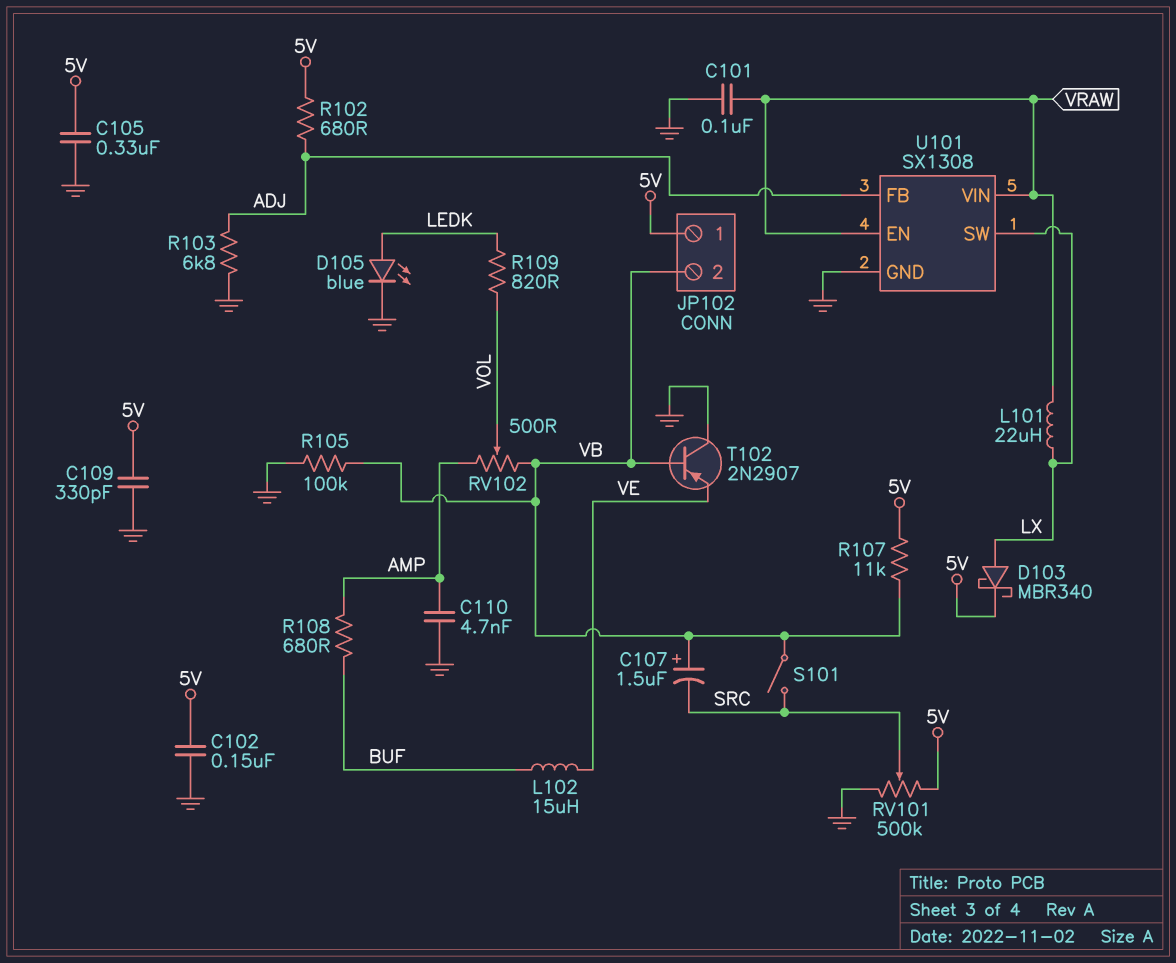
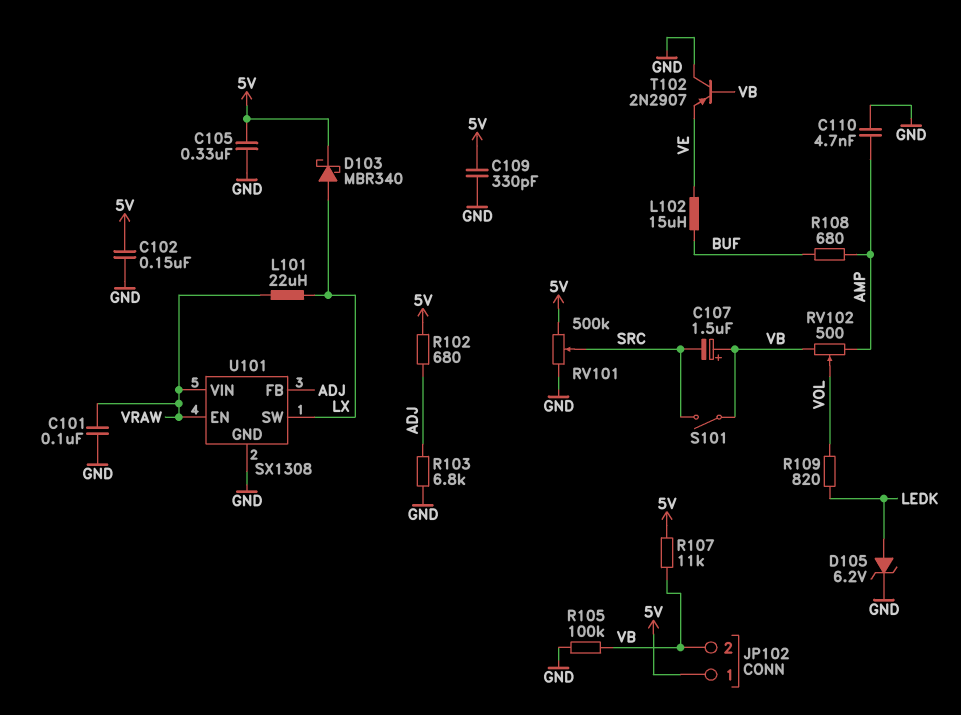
D105: LED blue (A LEDK, K GND) -> zener 6.2V (A LEDK, K GND)

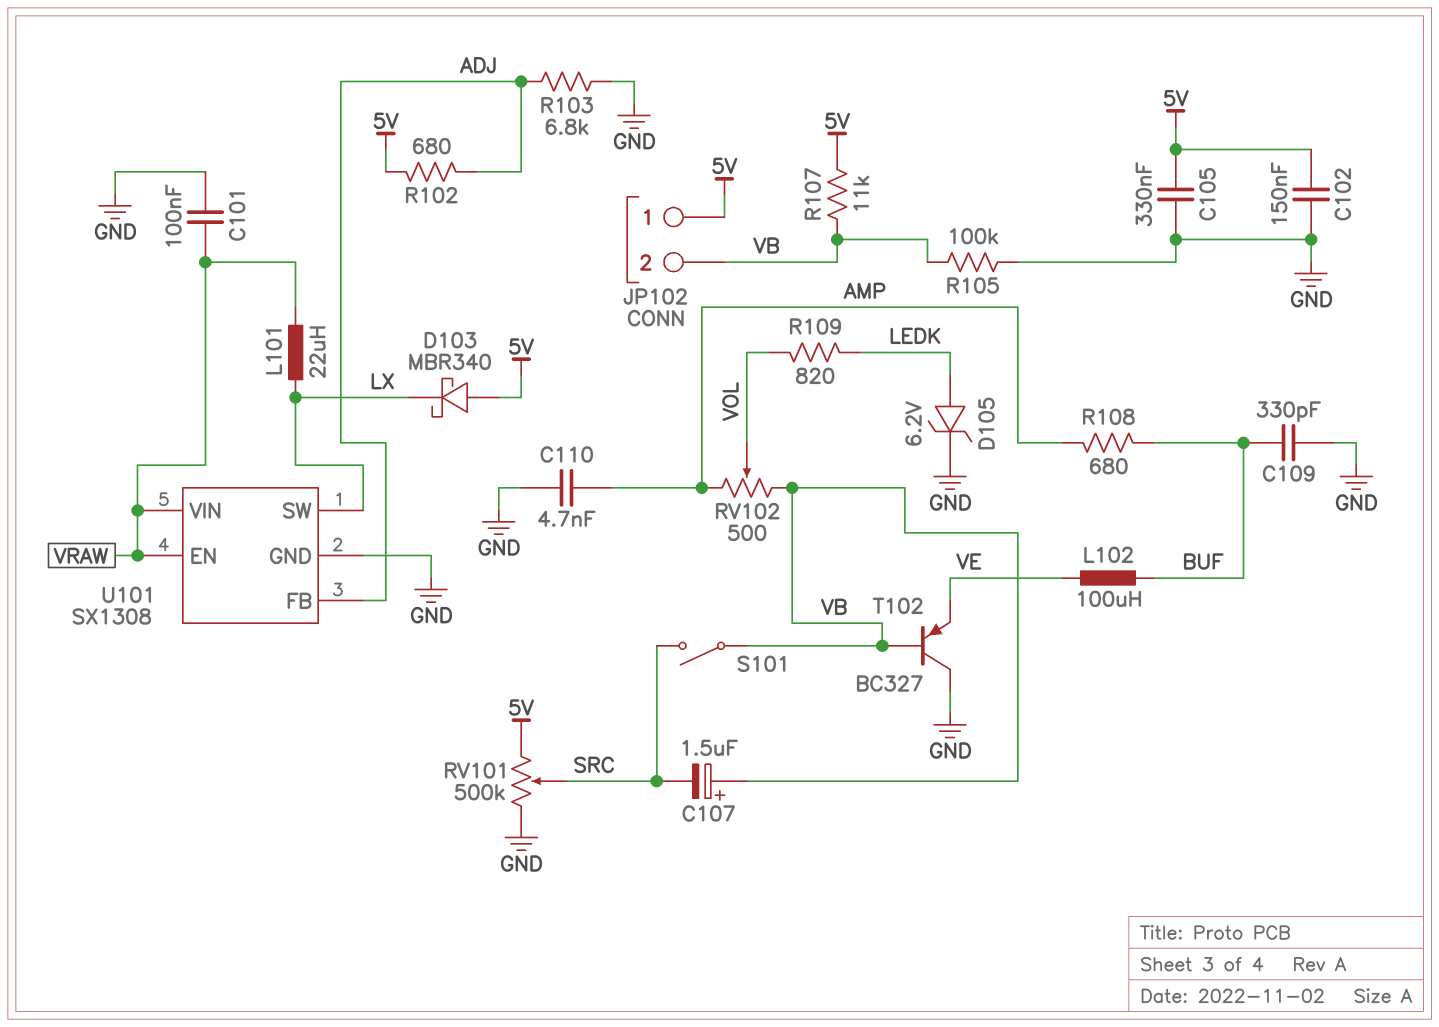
C109: 330pF (5V, GND) -> 330pF (BUF, GND)
D103: schottky MBR340 (A LX, K 5V) -> schottky MBR340 (A 5V, K LX)
L102: 15uH (BUF, VE) -> 100uH (BUF, VE)
T102: PNP 2N2907 (B VB, C GND, E VE) -> PNP BC327 (B VB, C GND, E VE)

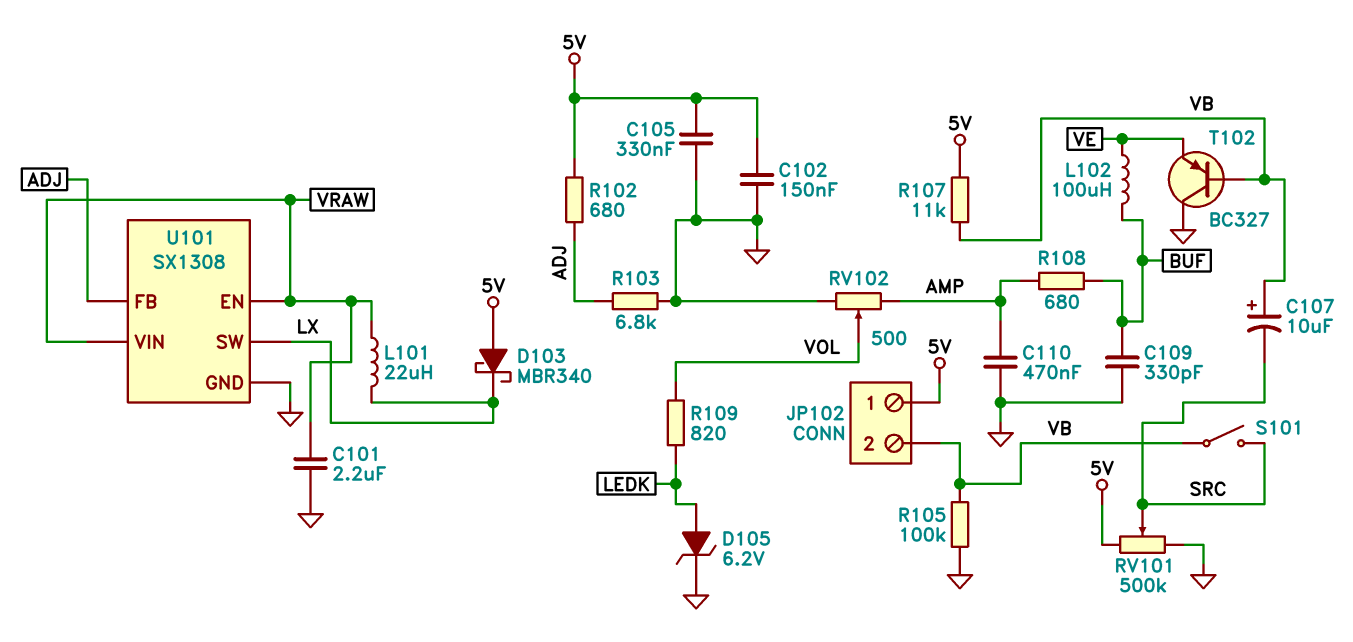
C101: 100nF (GND, VRAW) -> 2.2uF (GND, VRAW)
C107: 1.5uF (plus VB, minus SRC) -> 10uF (plus VB, minus SRC)
C110: 4.7nF (AMP, GND) -> 470nF (AMP, GND)
RV102: 500 (AMP, VB, wiper VOL) -> 500 (AMP, GND, wiper VOL)

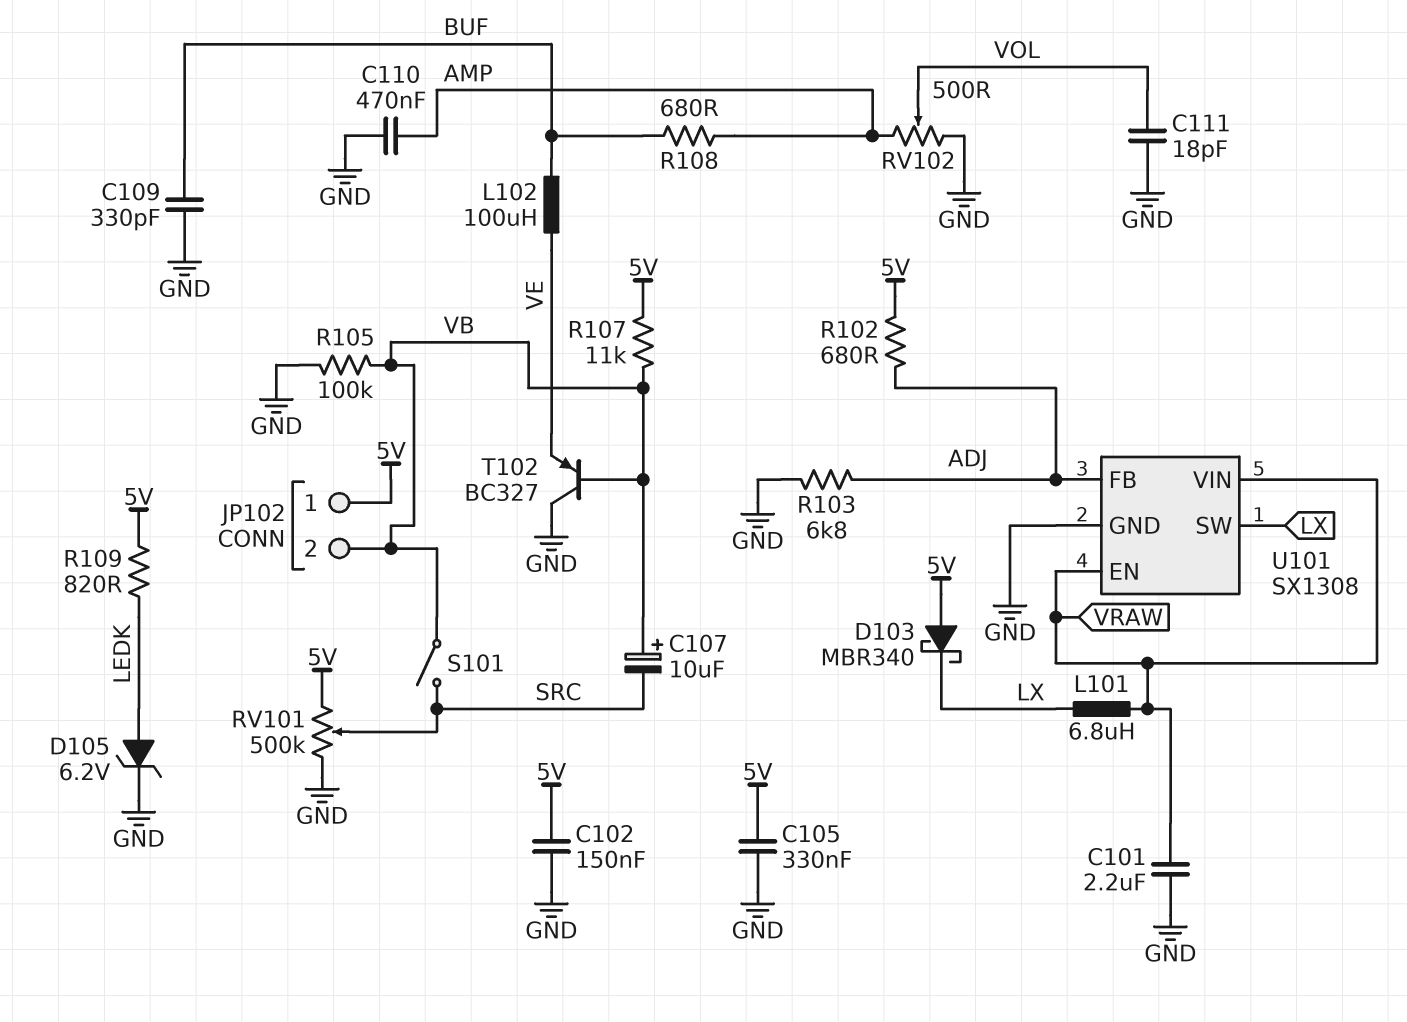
C111: none -> 18pF (GND, VOL)
L101: 22uH (LX, VRAW) -> 6.8uH (LX, VRAW)
R109: 820 (LEDK, VOL) -> 820 (5V, LEDK)

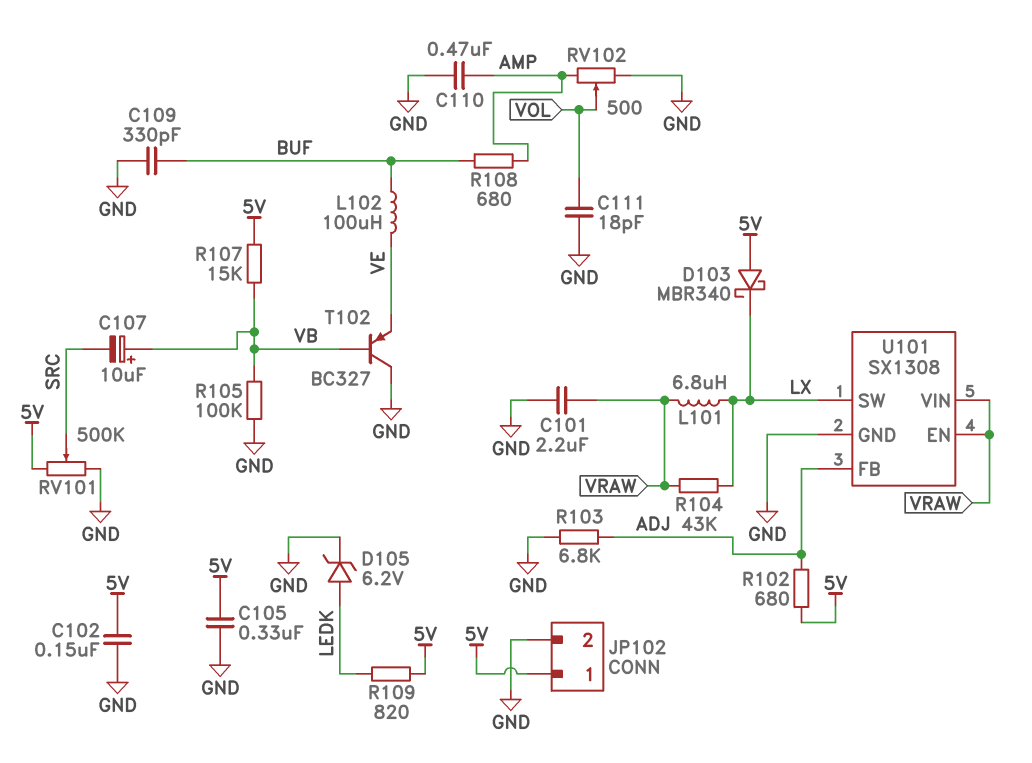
JP102 pin 2: VB -> GND
R104: none -> 43k (LX, VRAW)
R107: 11k (5V, VB) -> 15k (5V, VB)
S101: switch (SRC, VB) -> none

